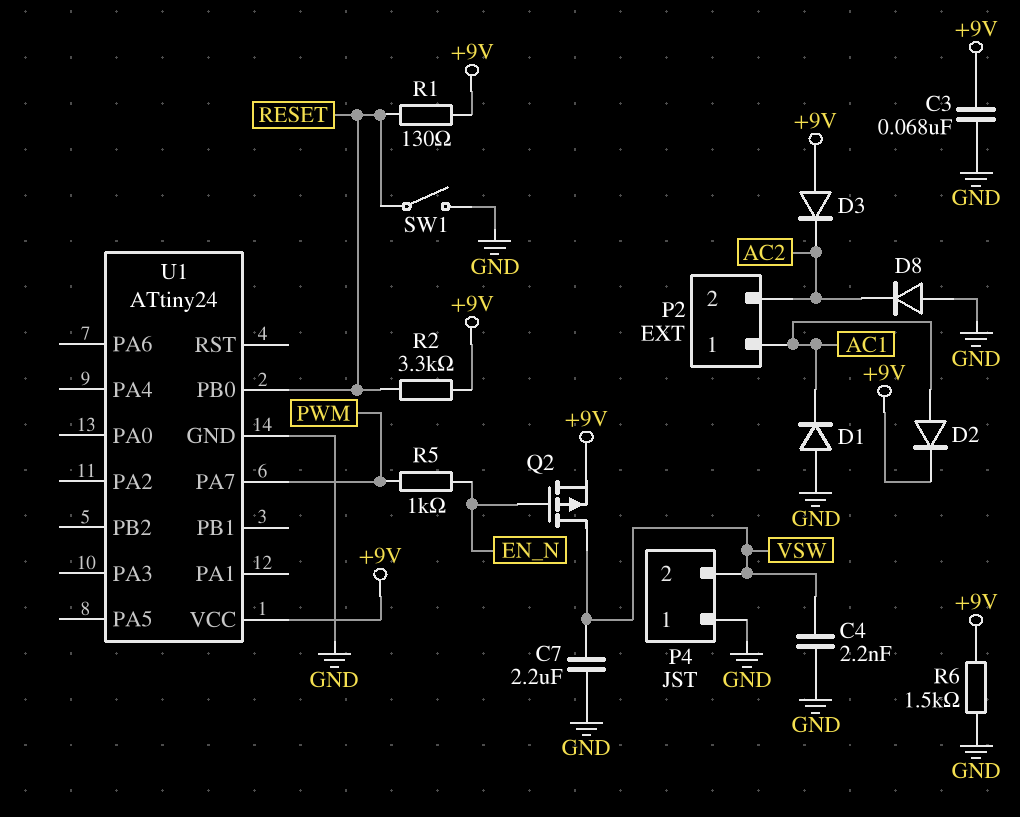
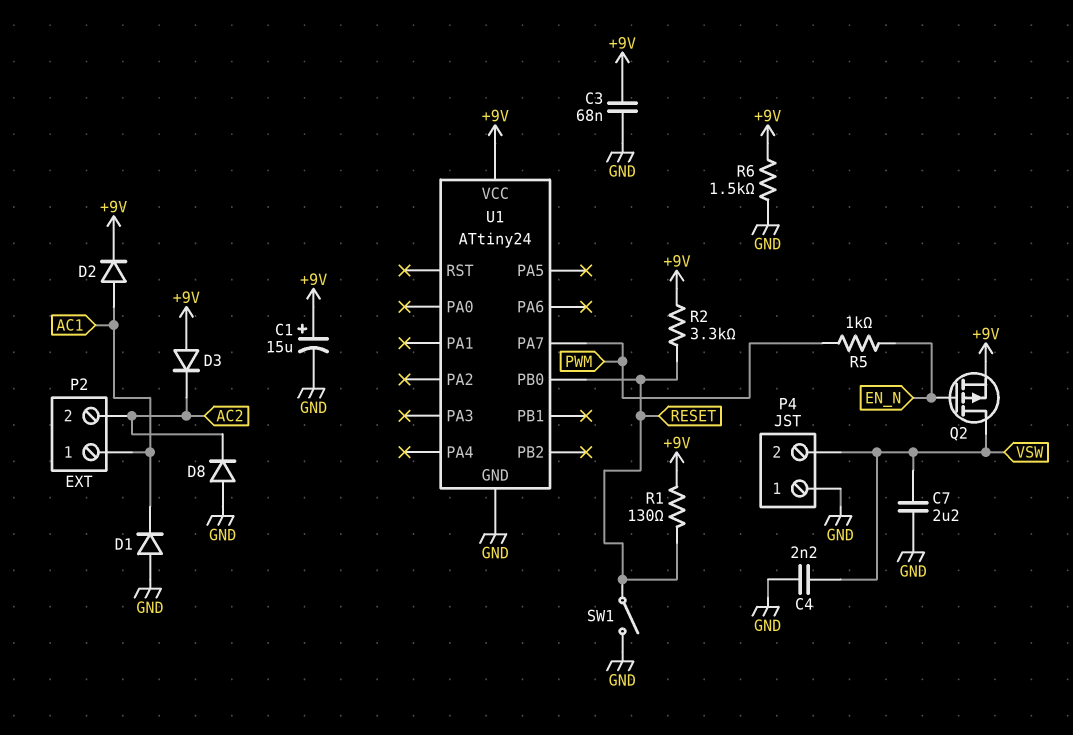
C1: none -> 15uF (plus +9V, minus GND)

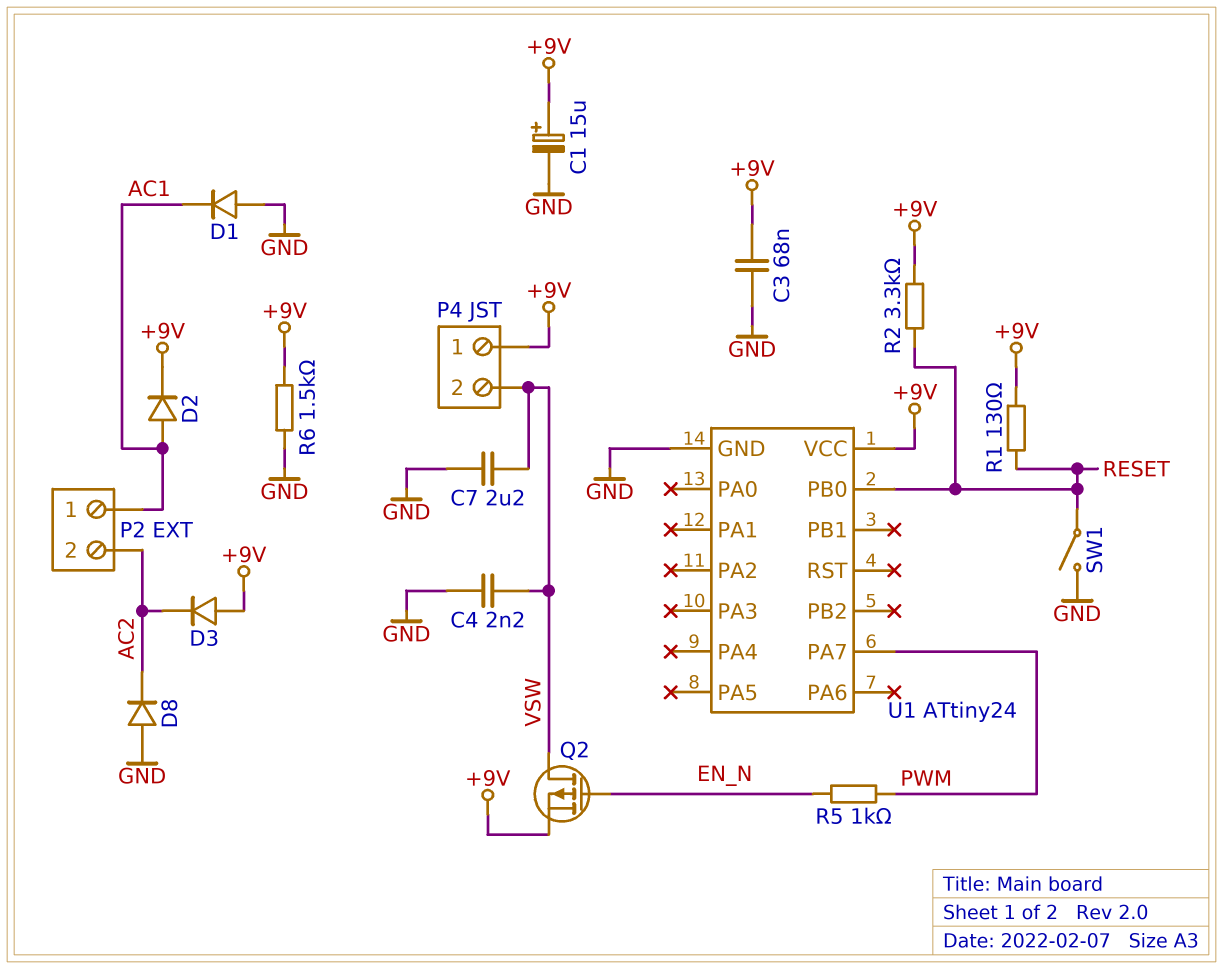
P4 pin 1: GND -> +9V

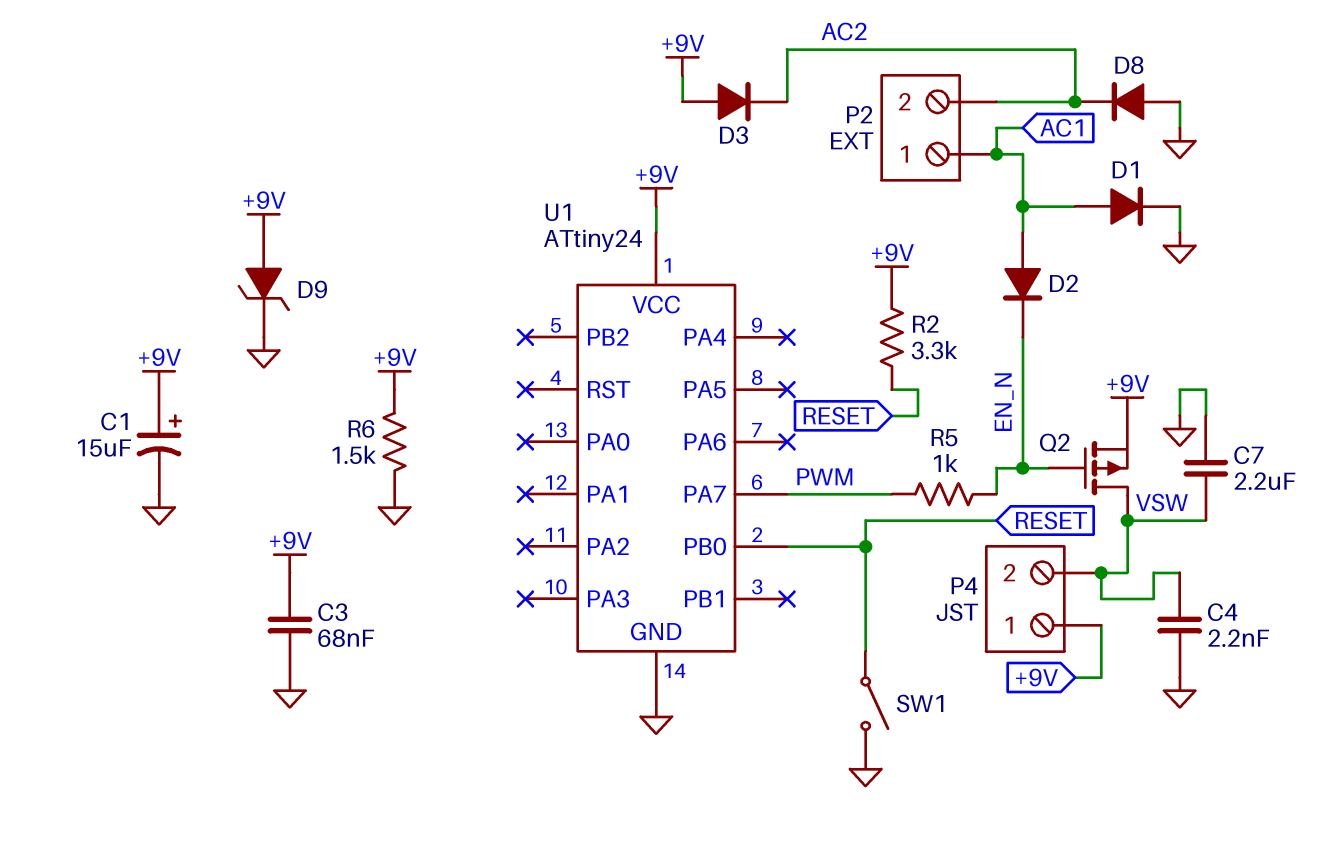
D1: diode (A GND, K AC1) -> diode (A AC1, K GND)
D2: diode (A AC1, K +9V) -> diode (A AC1, K EN_N)
D9: none -> zener (A +9V, K GND)
R1: 130 (+9V, RESET) -> none

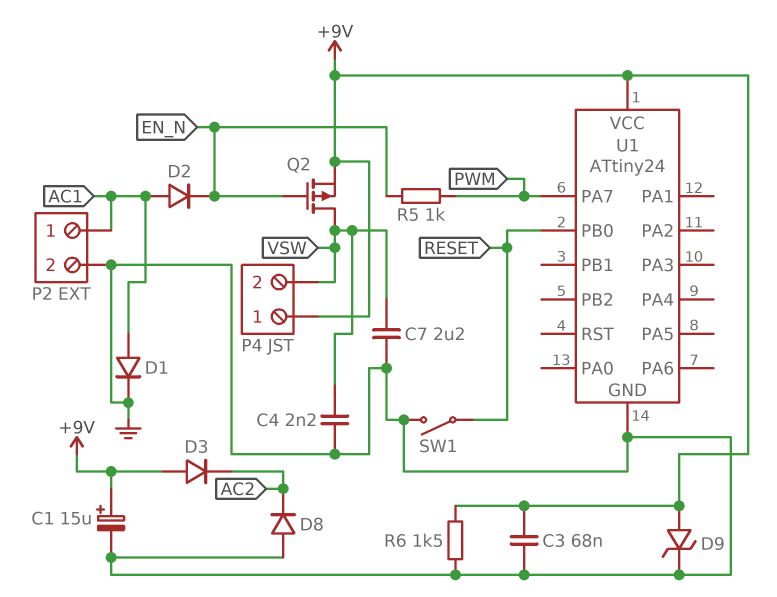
P2 pin 2: AC2 -> GND
R2: 3.3k (+9V, RESET) -> none

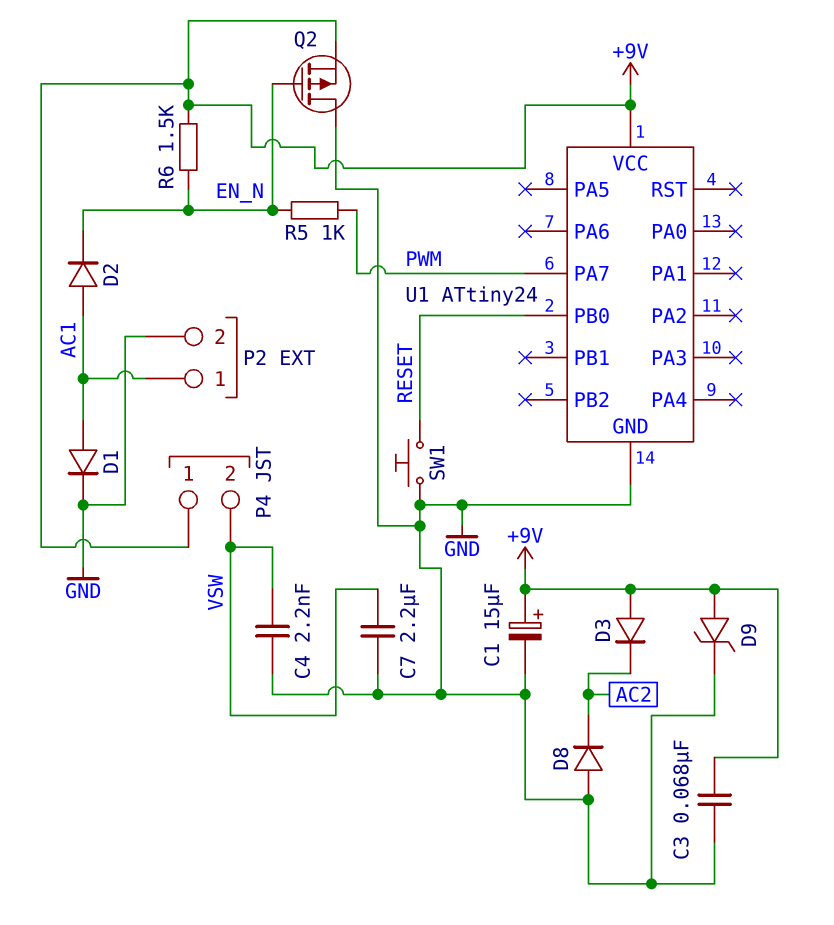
Q2: PMOS (G EN_N, D VSW, S +9V) -> PMOS (G EN_N, D GND, S +9V)
R6: 1.5k (+9V, GND) -> 1.5k (+9V, EN_N)
SW1: switch (GND, RESET) -> button (GND, RESET)

